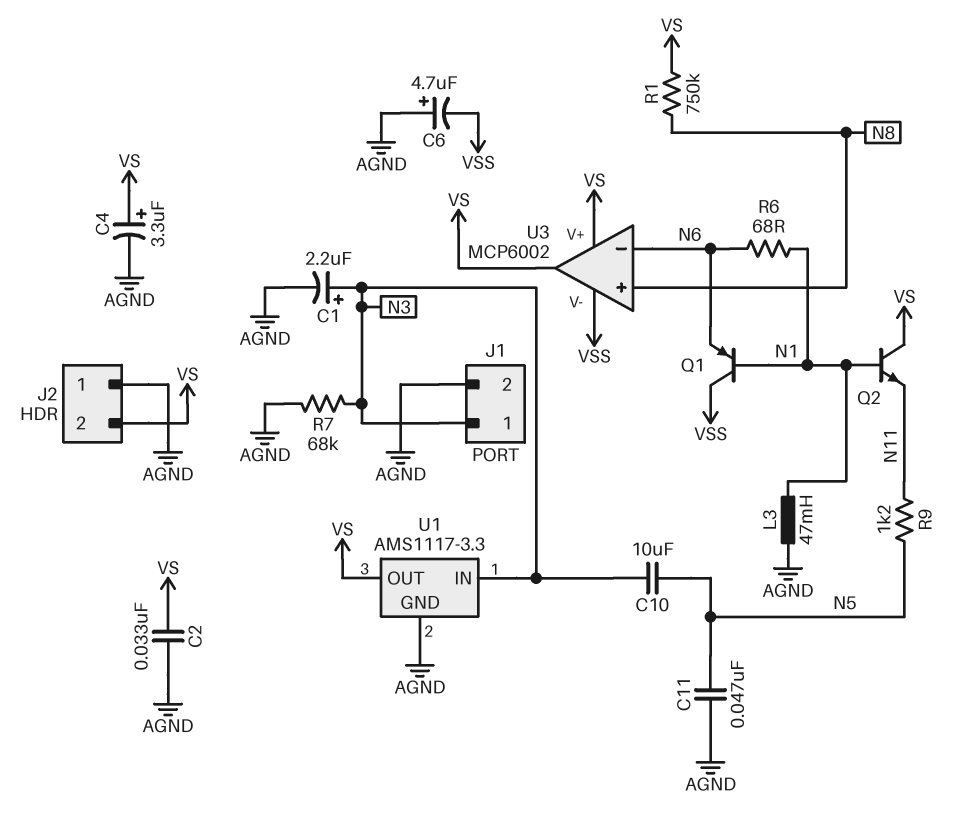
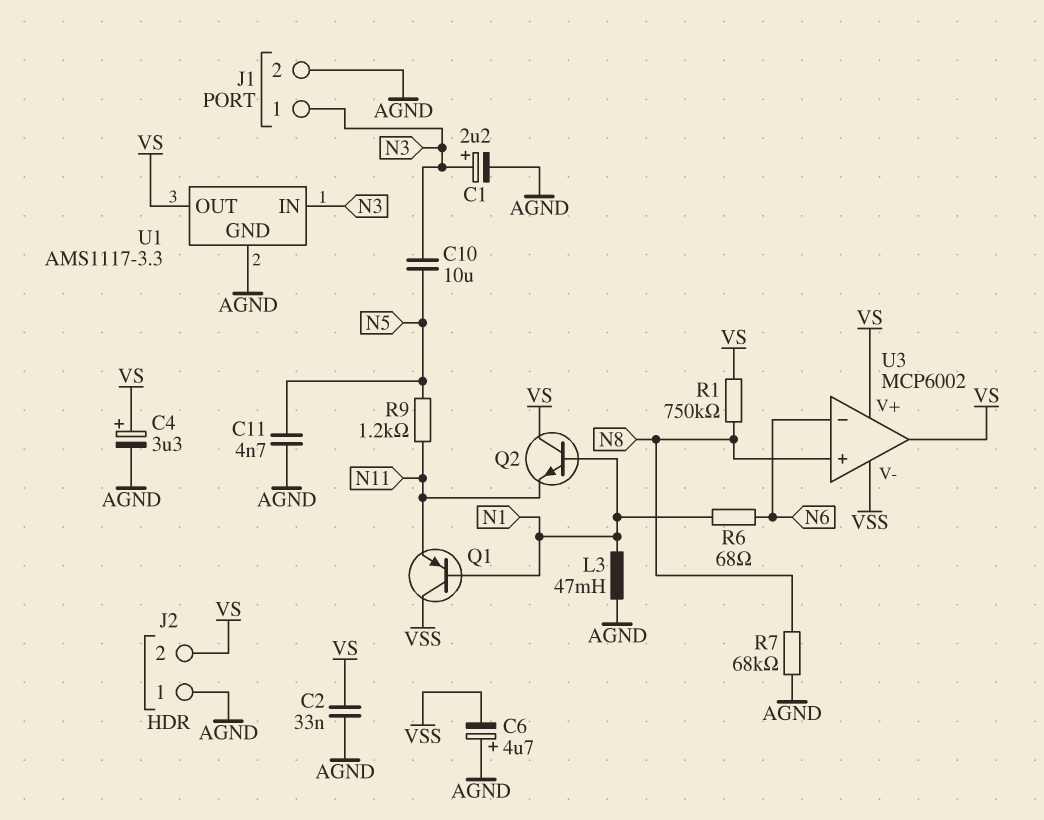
C11: 47nF (AGND, N5) -> 4.7nF (AGND, N5)
Q1: PNP (B N1, C VSS, E N6) -> PNP (B N1, C VSS, E N11)
R7: 68k (AGND, N3) -> 68k (AGND, N8)

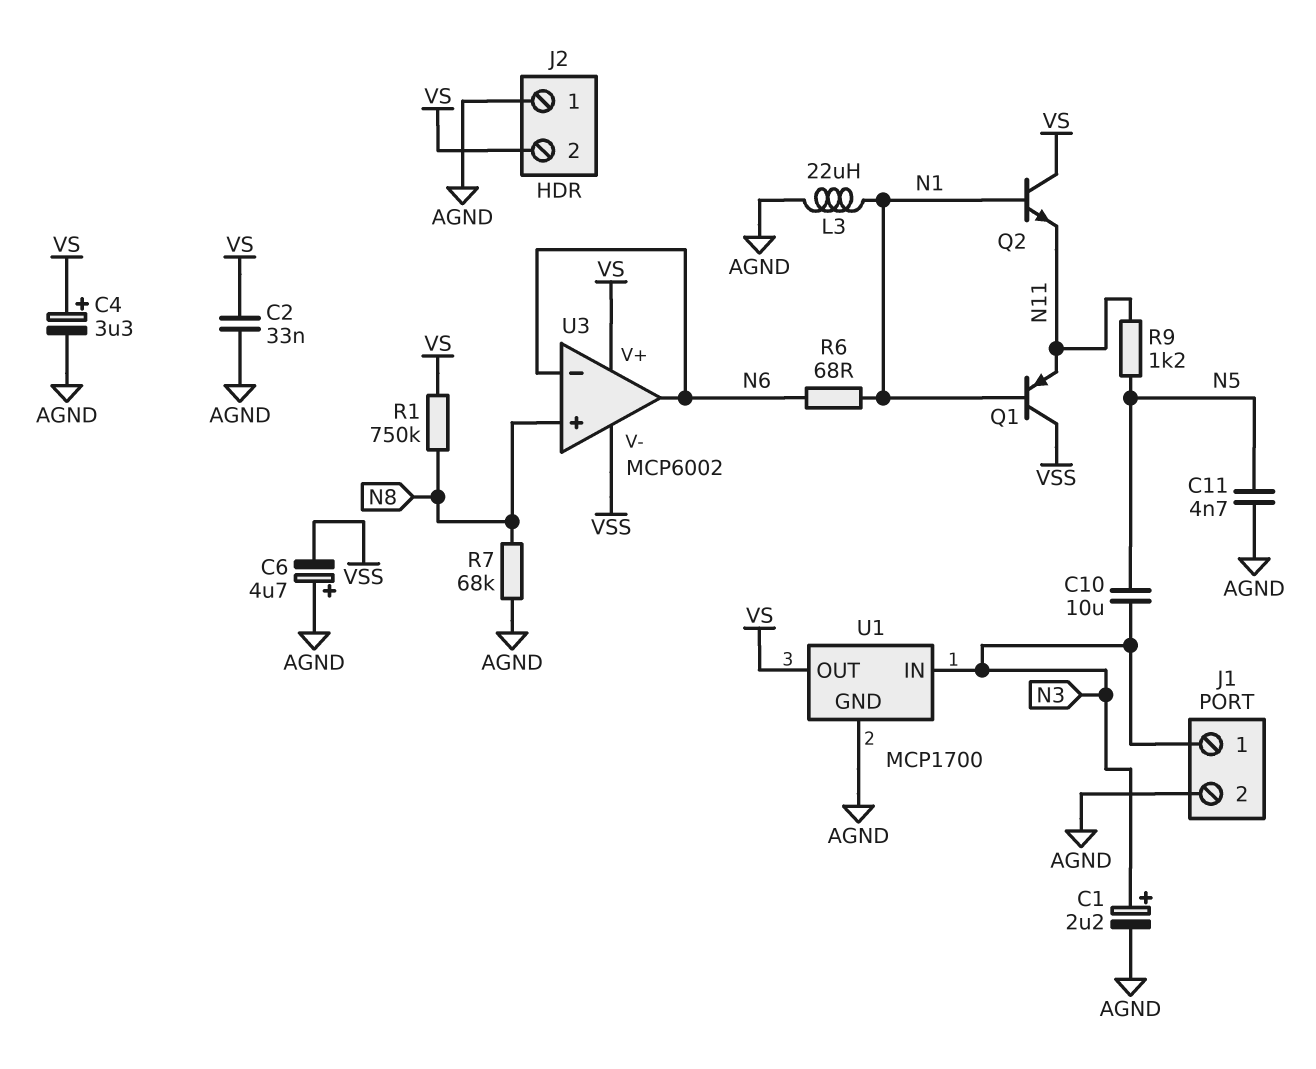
L3: 47mH (AGND, N1) -> 22uH (AGND, N1)
U1: AMS1117-3.3 -> MCP1700
U3 pin out: VS -> N6

